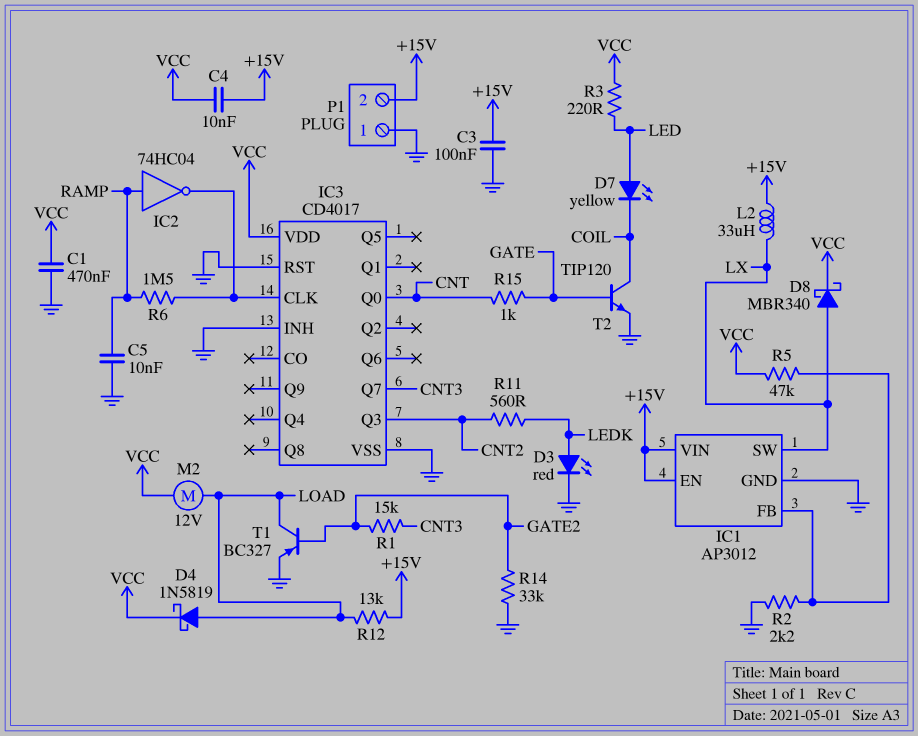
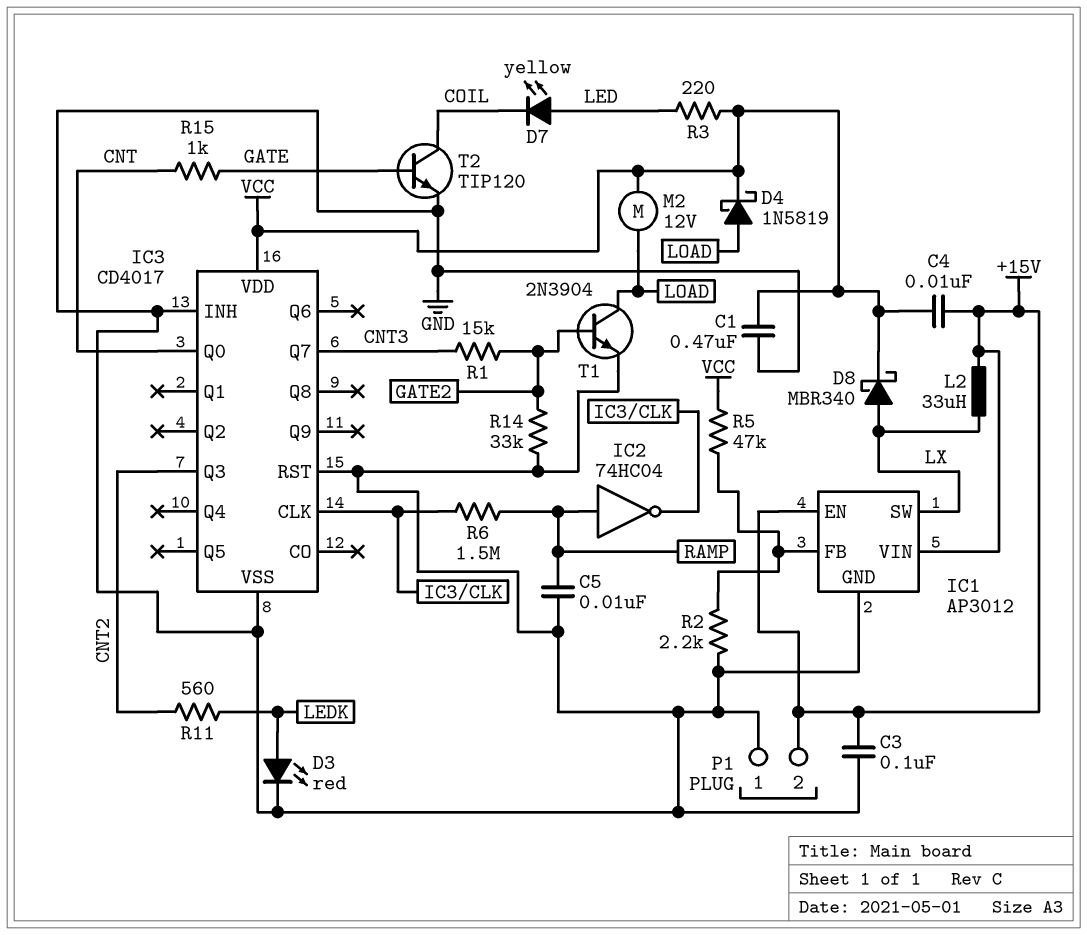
R12: 13k (+15V, LOAD) -> none
T1: PNP BC327 (B GATE2, C LOAD, E GND) -> NPN 2N3904 (B GATE2, C LOAD, E GND)

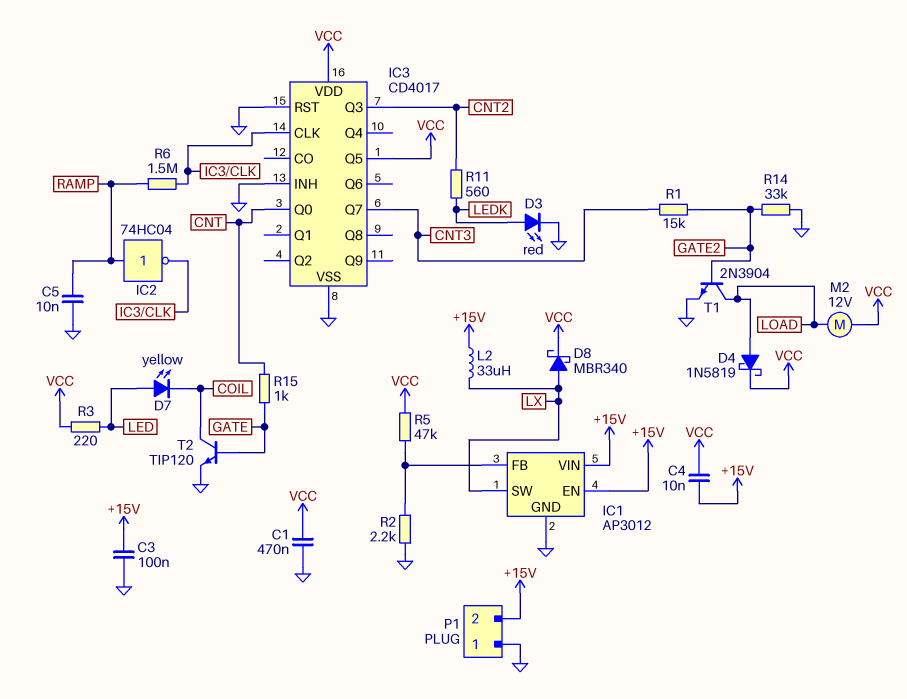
IC3 pin Q5: none -> VCC

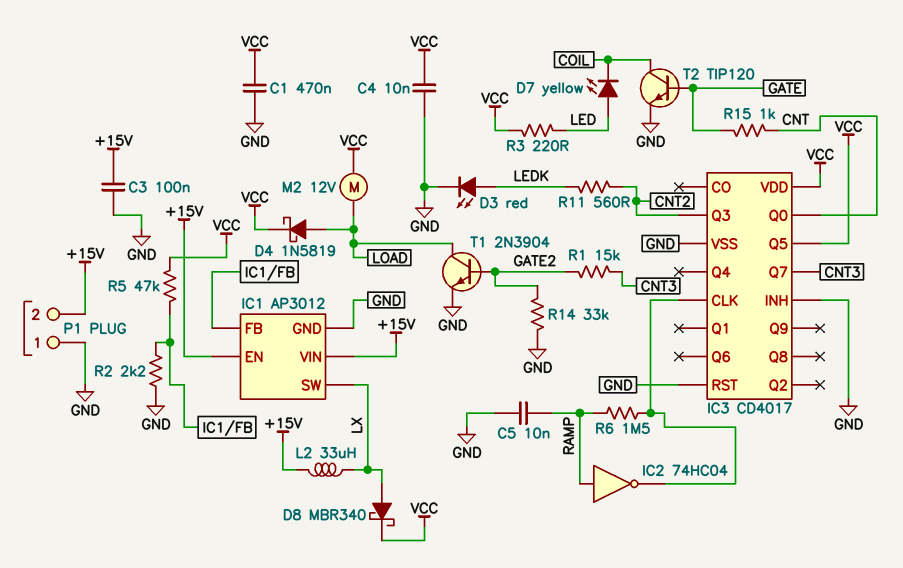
C4: 10nF (+15V, VCC) -> 10nF (GND, VCC)

